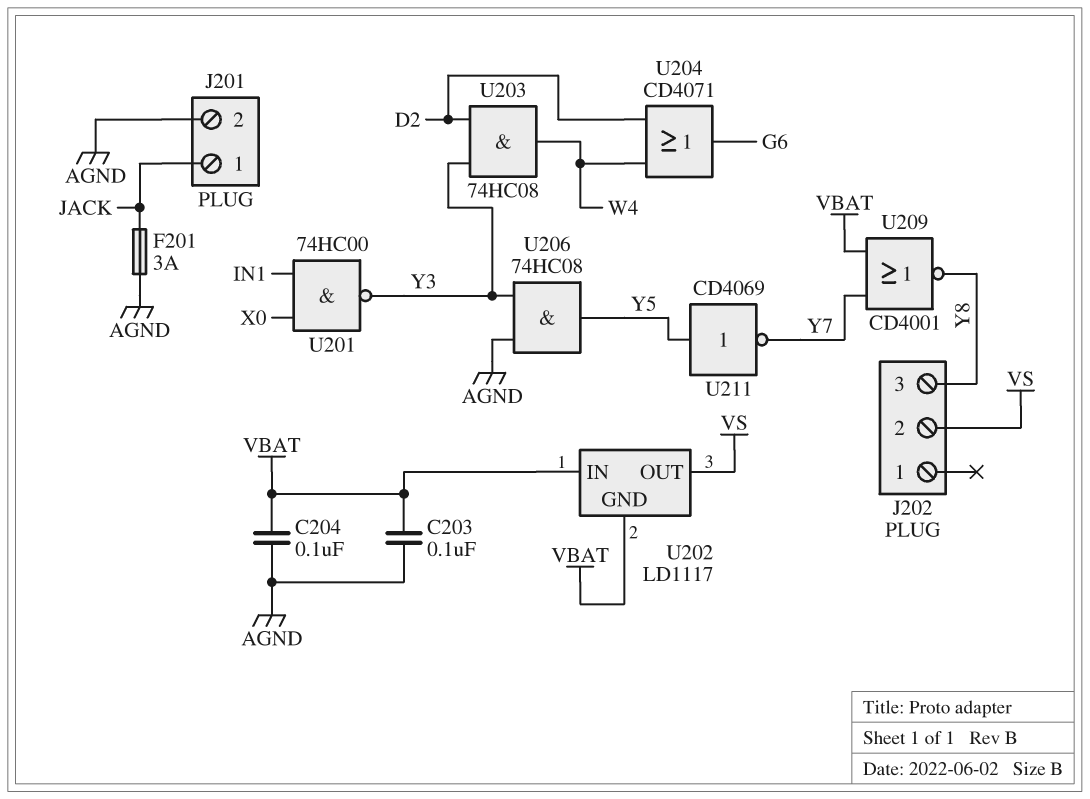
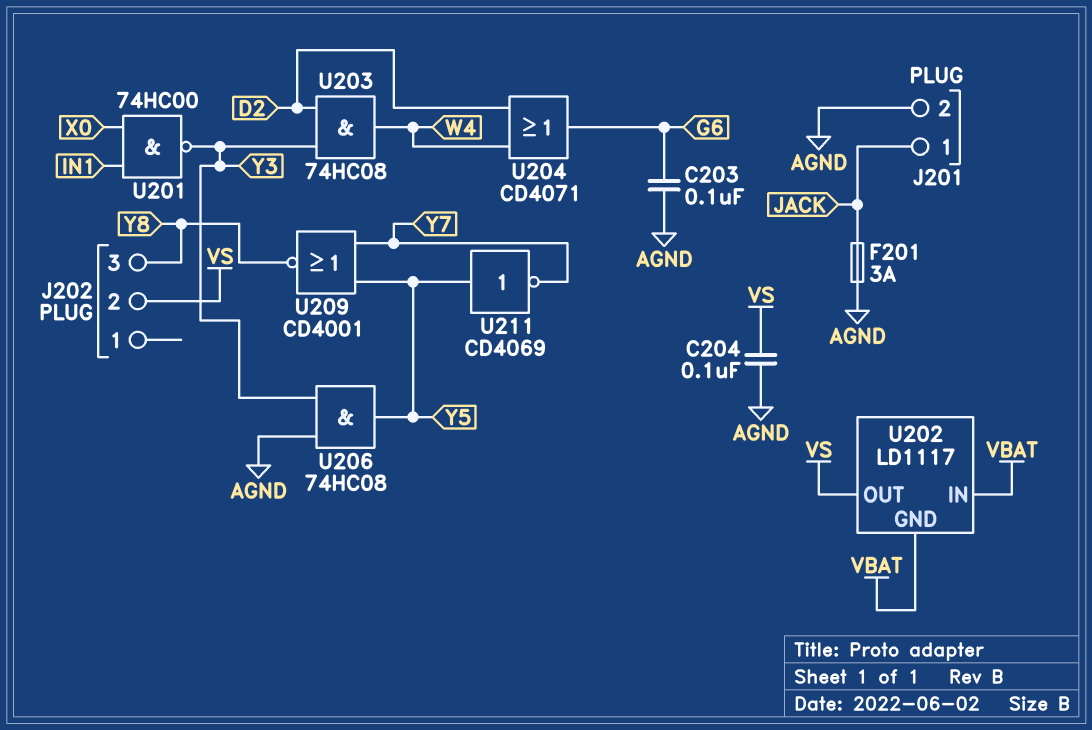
C203: 100nF (AGND, VBAT) -> 100nF (AGND, G6)
C204: 100nF (AGND, VBAT) -> 100nF (AGND, VS)
U209: NOR CD4001 (in VBAT, in Y7, out Y8) -> NOR CD4001 (in Y5, in Y7, out Y8)

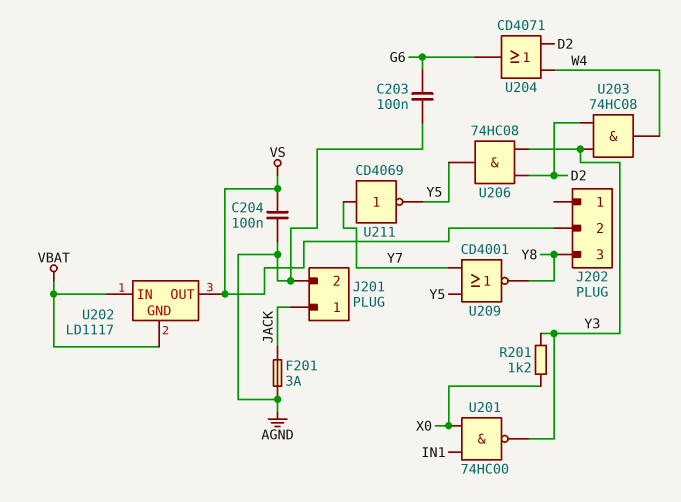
R201: none -> 1.2k (X0, Y3)
U206: AND 74HC08 (in AGND, in Y3, out Y5) -> AND 74HC08 (in D2, in Y3, out Y5)
U211: NOT CD4069 (in Y5, out Y7) -> NOT CD4069 (in Y7, out Y5)

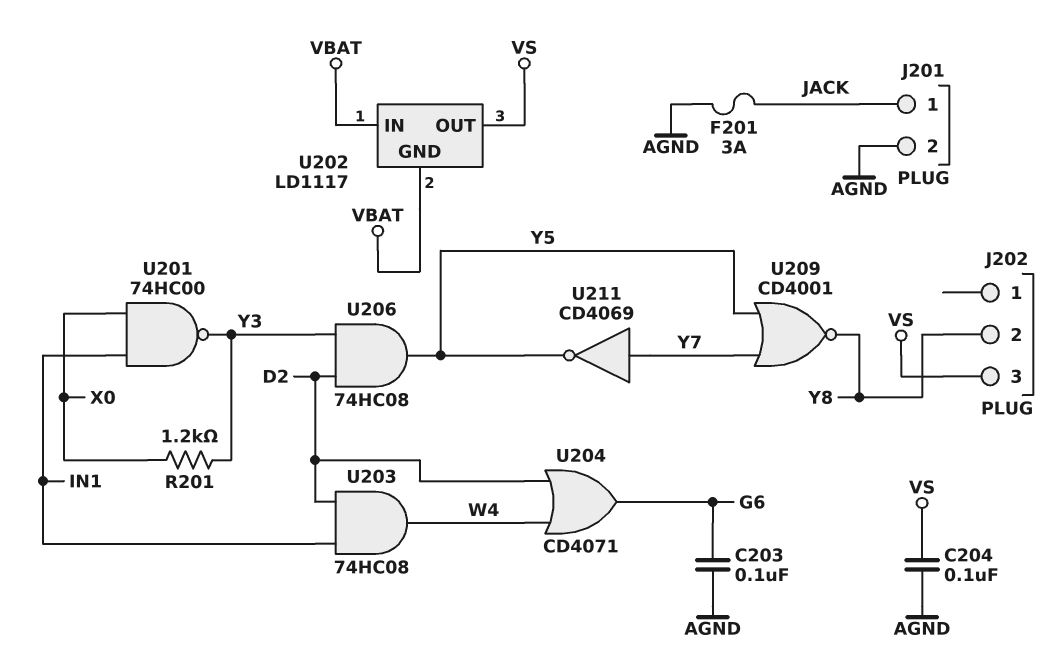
J202 pin 2: VS -> Y8
J202 pin 3: Y8 -> VS
U203: AND 74HC08 (in D2, in Y3, out W4) -> AND 74HC08 (in D2, in IN1, out W4)

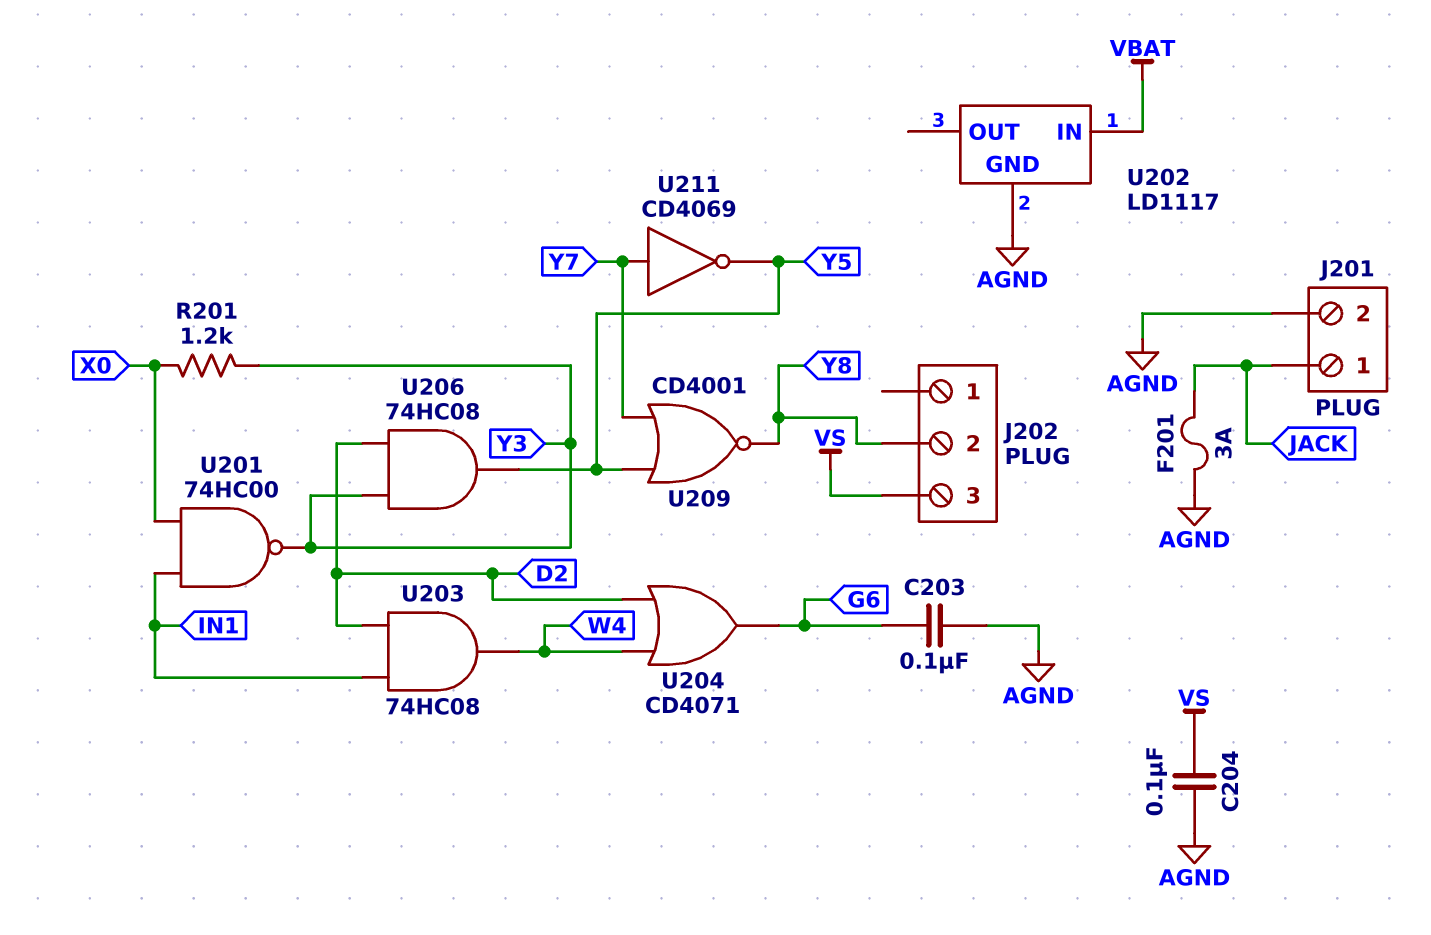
U202 pin GND: VBAT -> AGND
U202 pin OUT: VS -> none

